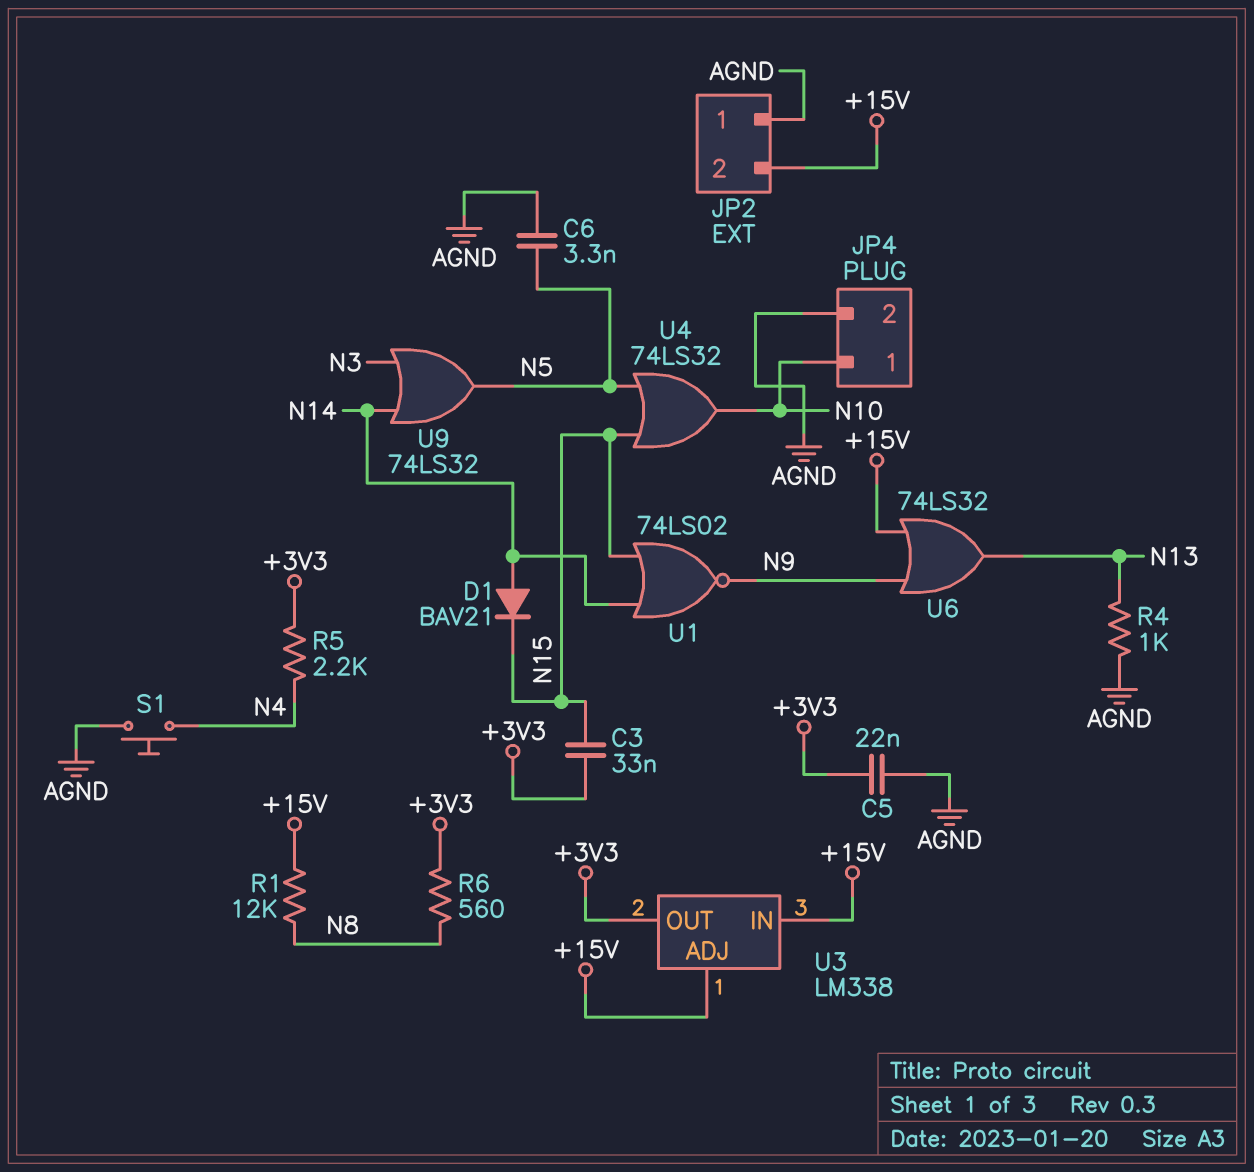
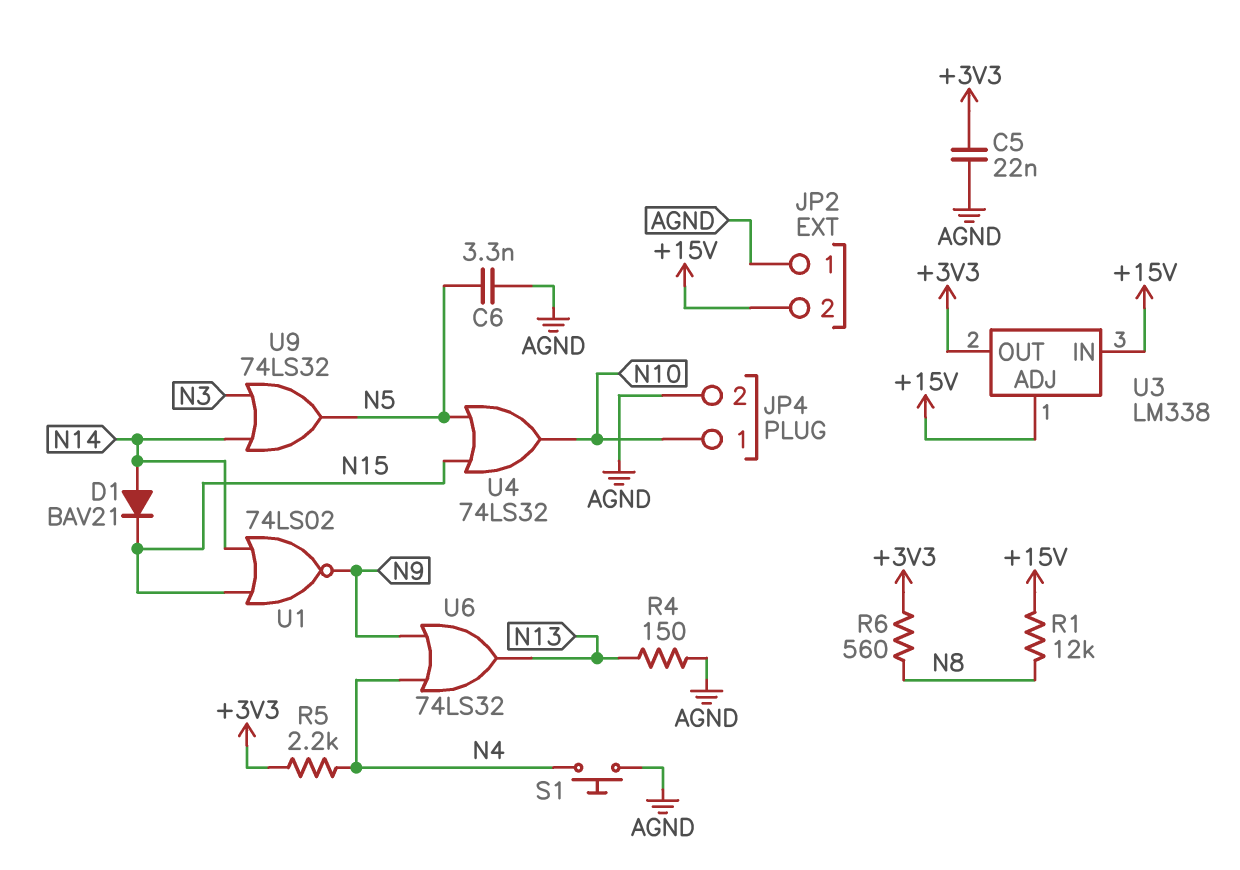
C3: 33nF (+3V3, N15) -> none
R4: 1k (AGND, N13) -> 150 (AGND, N13)
U6: OR 74LS32 (in +15V, in N9, out N13) -> OR 74LS32 (in N4, in N9, out N13)

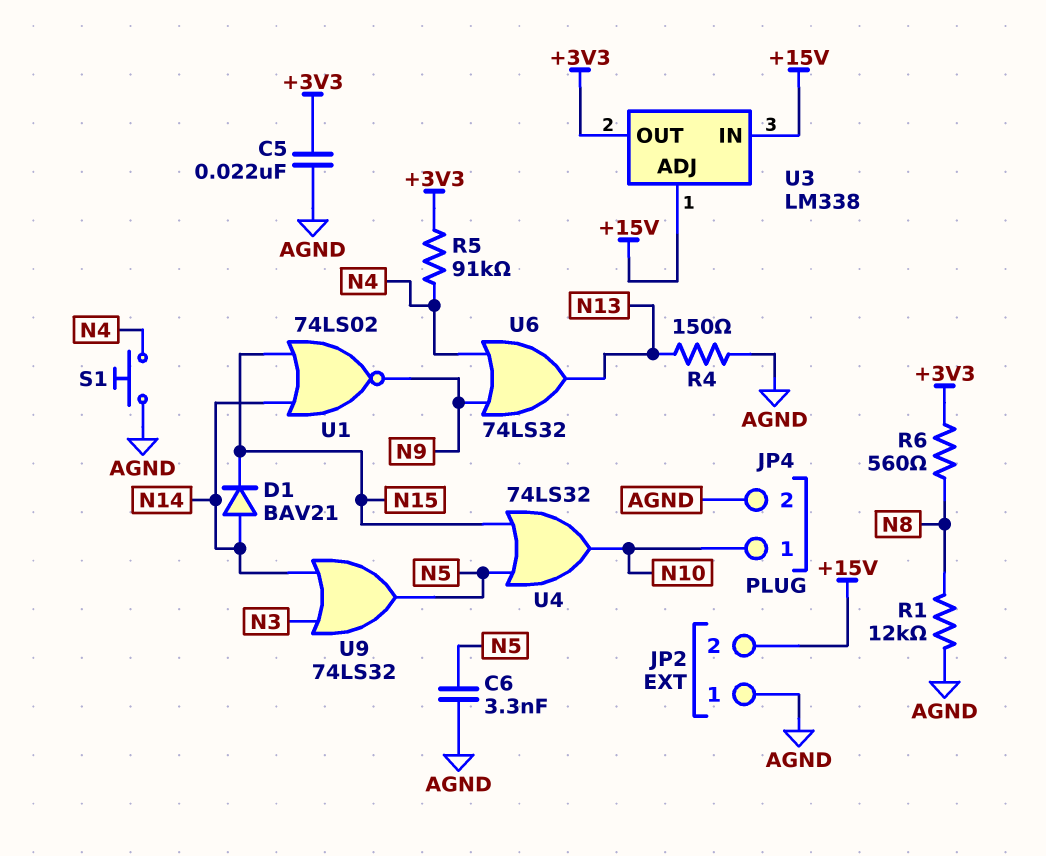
R1: 12k (+15V, N8) -> 12k (AGND, N8)
R5: 2.2k (+3V3, N4) -> 91k (+3V3, N4)

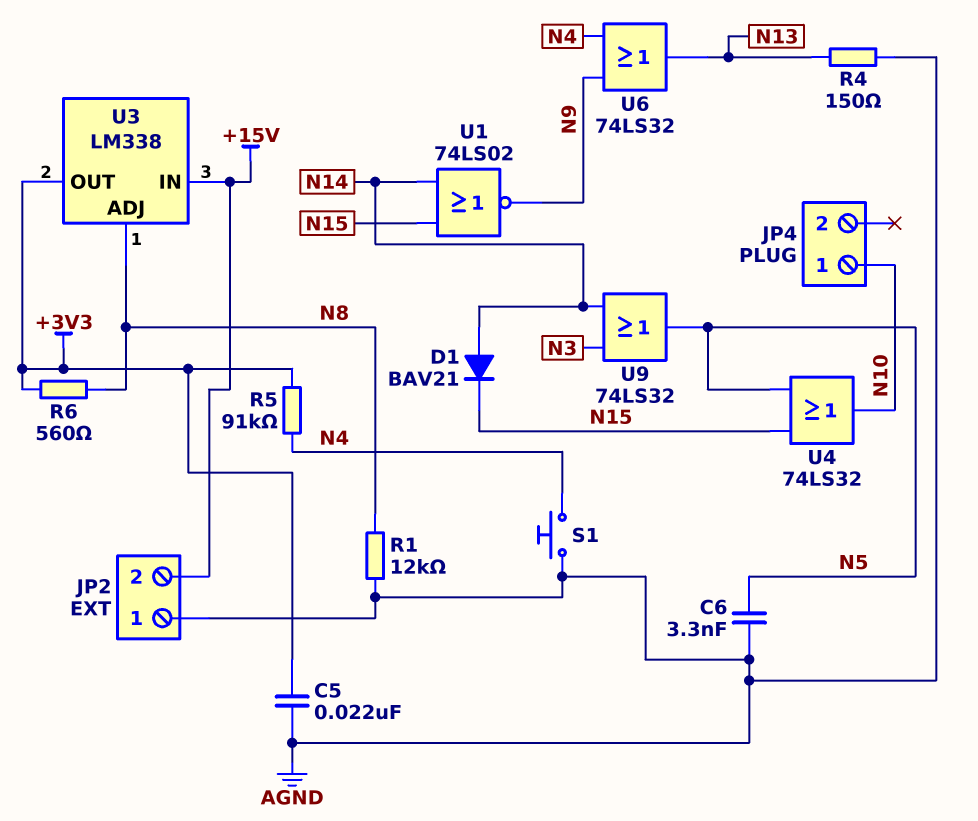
JP4 pin 2: AGND -> none
U3 pin ADJ: +15V -> N8

